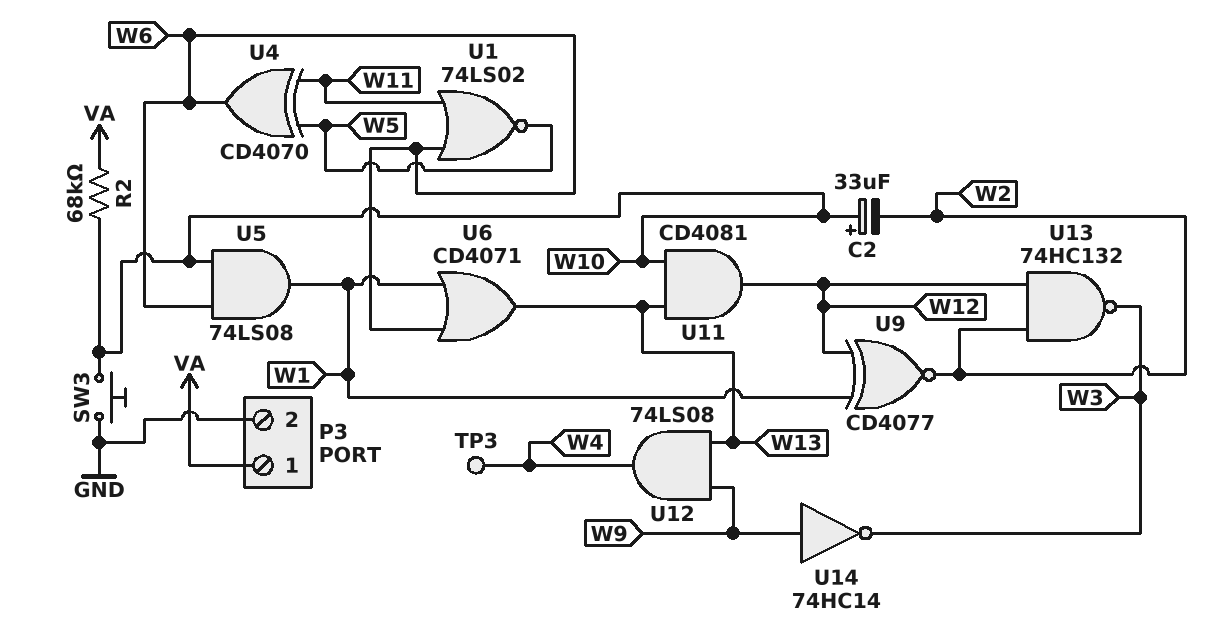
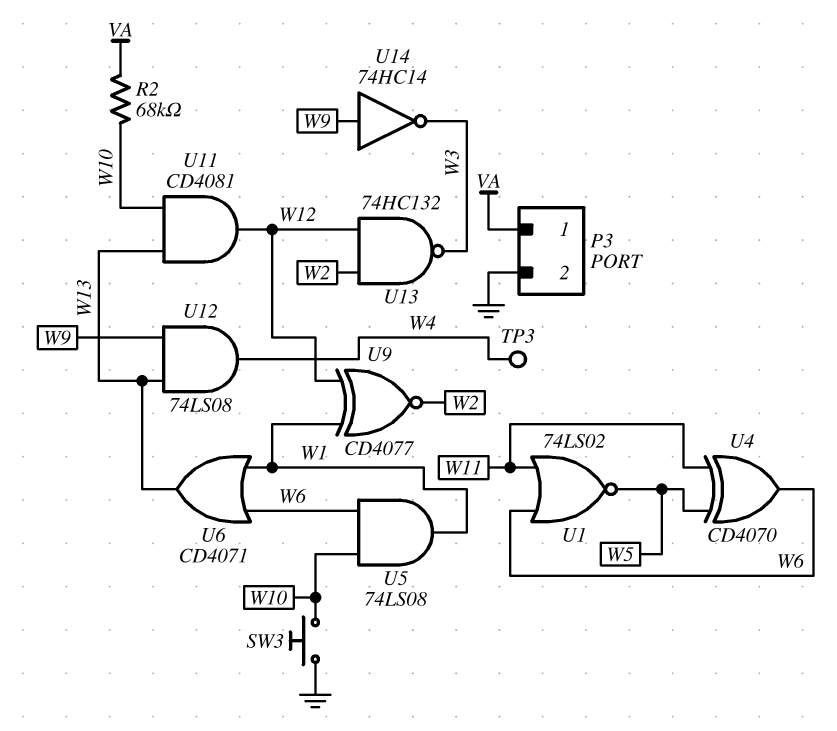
C2: 33uF (plus W10, minus W2) -> none

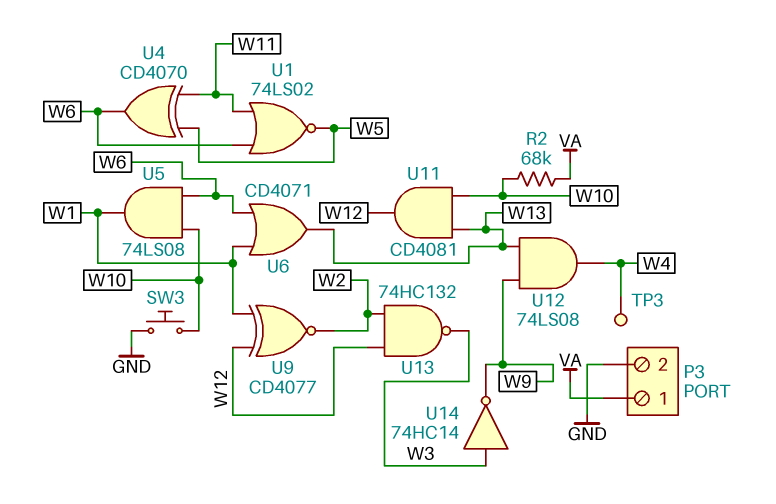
U14: NOT 74HC14 (in W9, out W3) -> NOT 74HC14 (in W3, out W9)

